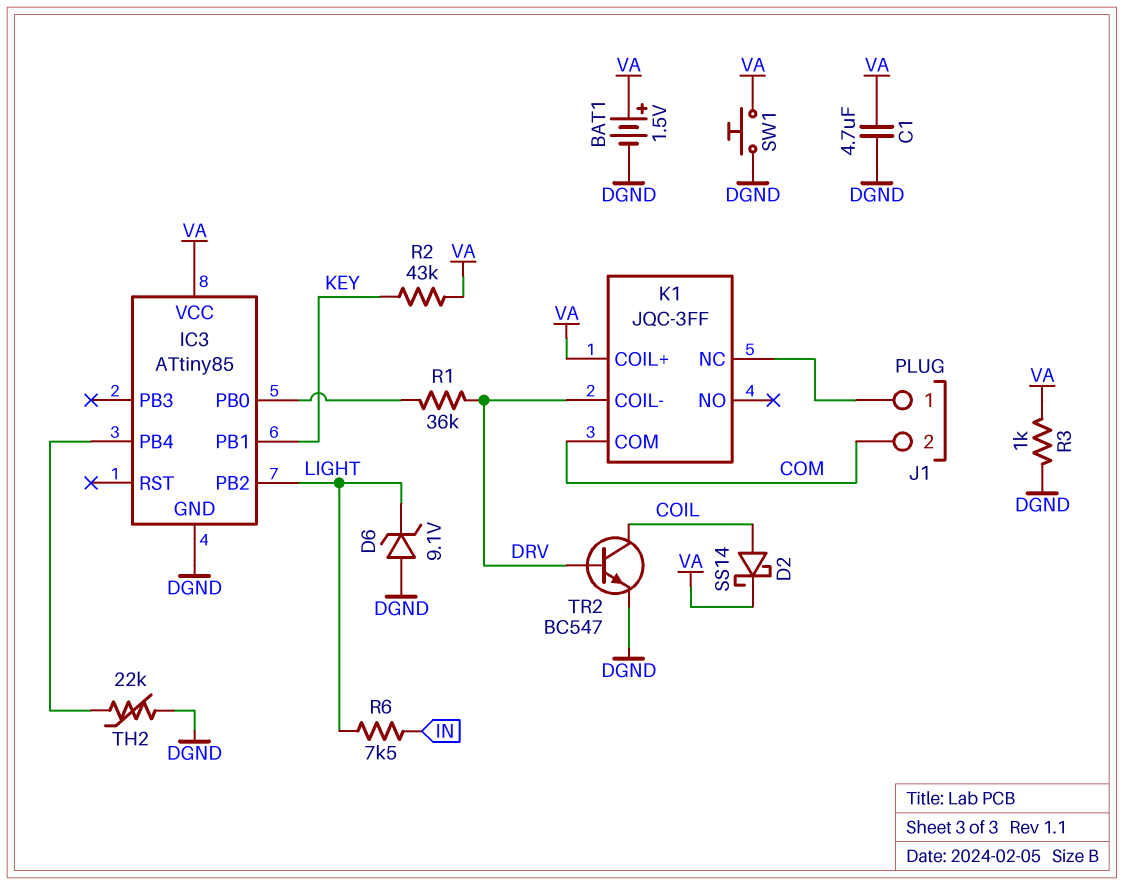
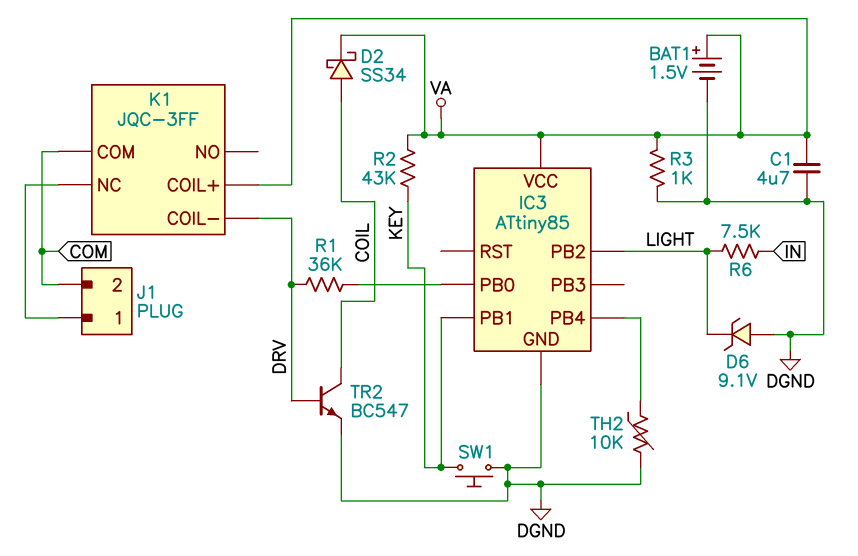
D2: schottky SS14 (A COIL, K VA) -> schottky SS34 (A COIL, K VA)
SW1: button (DGND, VA) -> button (DGND, KEY)
TH2: 22k (DGND, IC3/PB4) -> 10k (DGND, IC3/PB4)

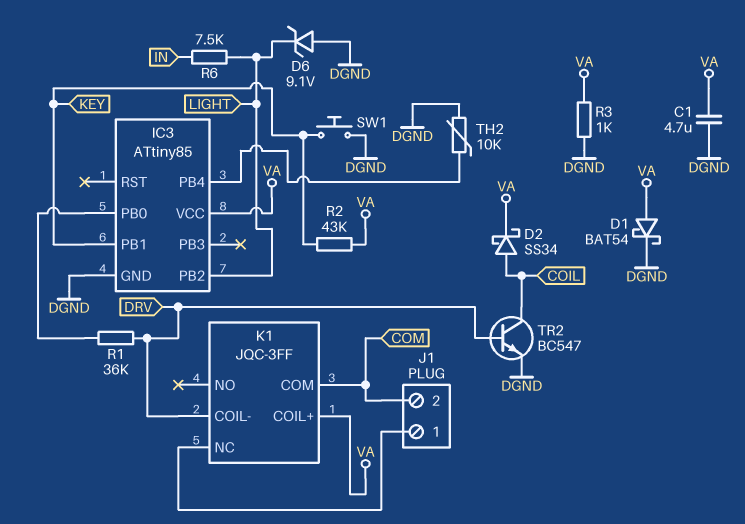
BAT1: 1.5V (plus VA, minus DGND) -> none
D1: none -> schottky BAT54 (A VA, K DGND)

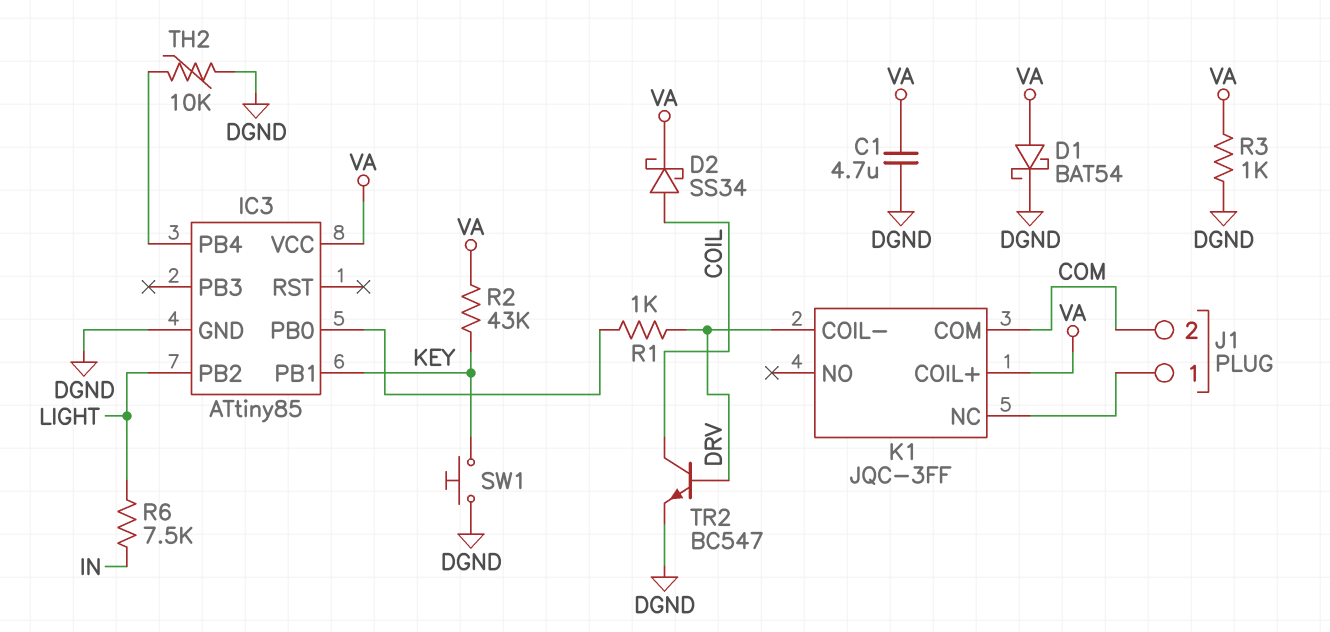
D6: zener 9.1V (A DGND, K LIGHT) -> none
R1: 36k (DRV, IC3/PB0) -> 1k (DRV, IC3/PB0)

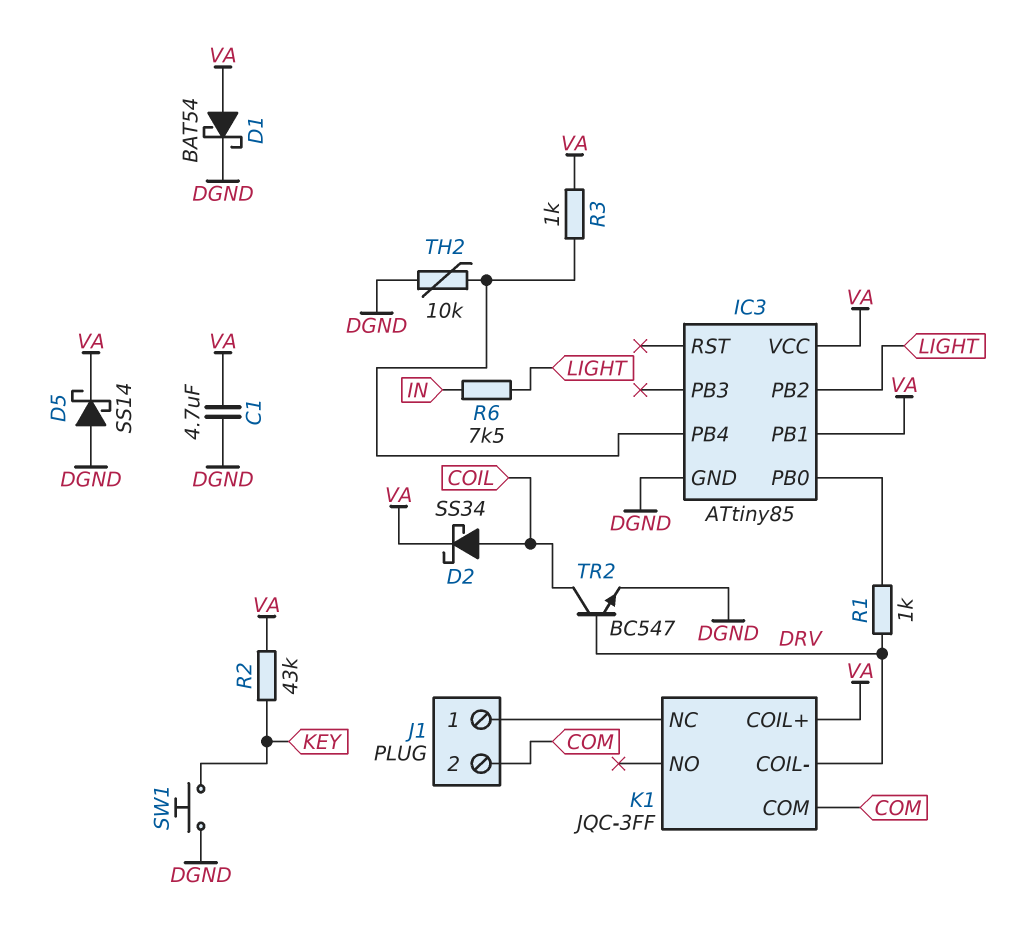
D5: none -> schottky SS14 (A DGND, K VA)
IC3 pin PB1: KEY -> VA
R3: 1k (DGND, VA) -> 1k (IC3/PB4, VA)

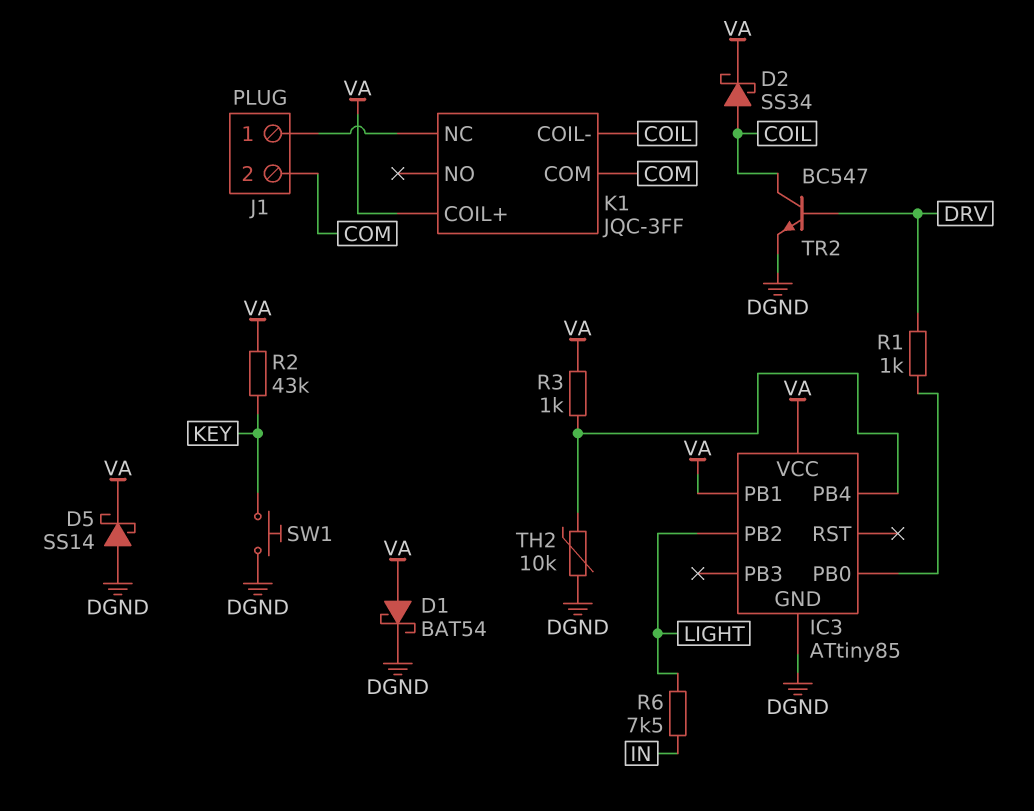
C1: 4.7uF (DGND, VA) -> none
K1 pin COIL-: DRV -> COIL

